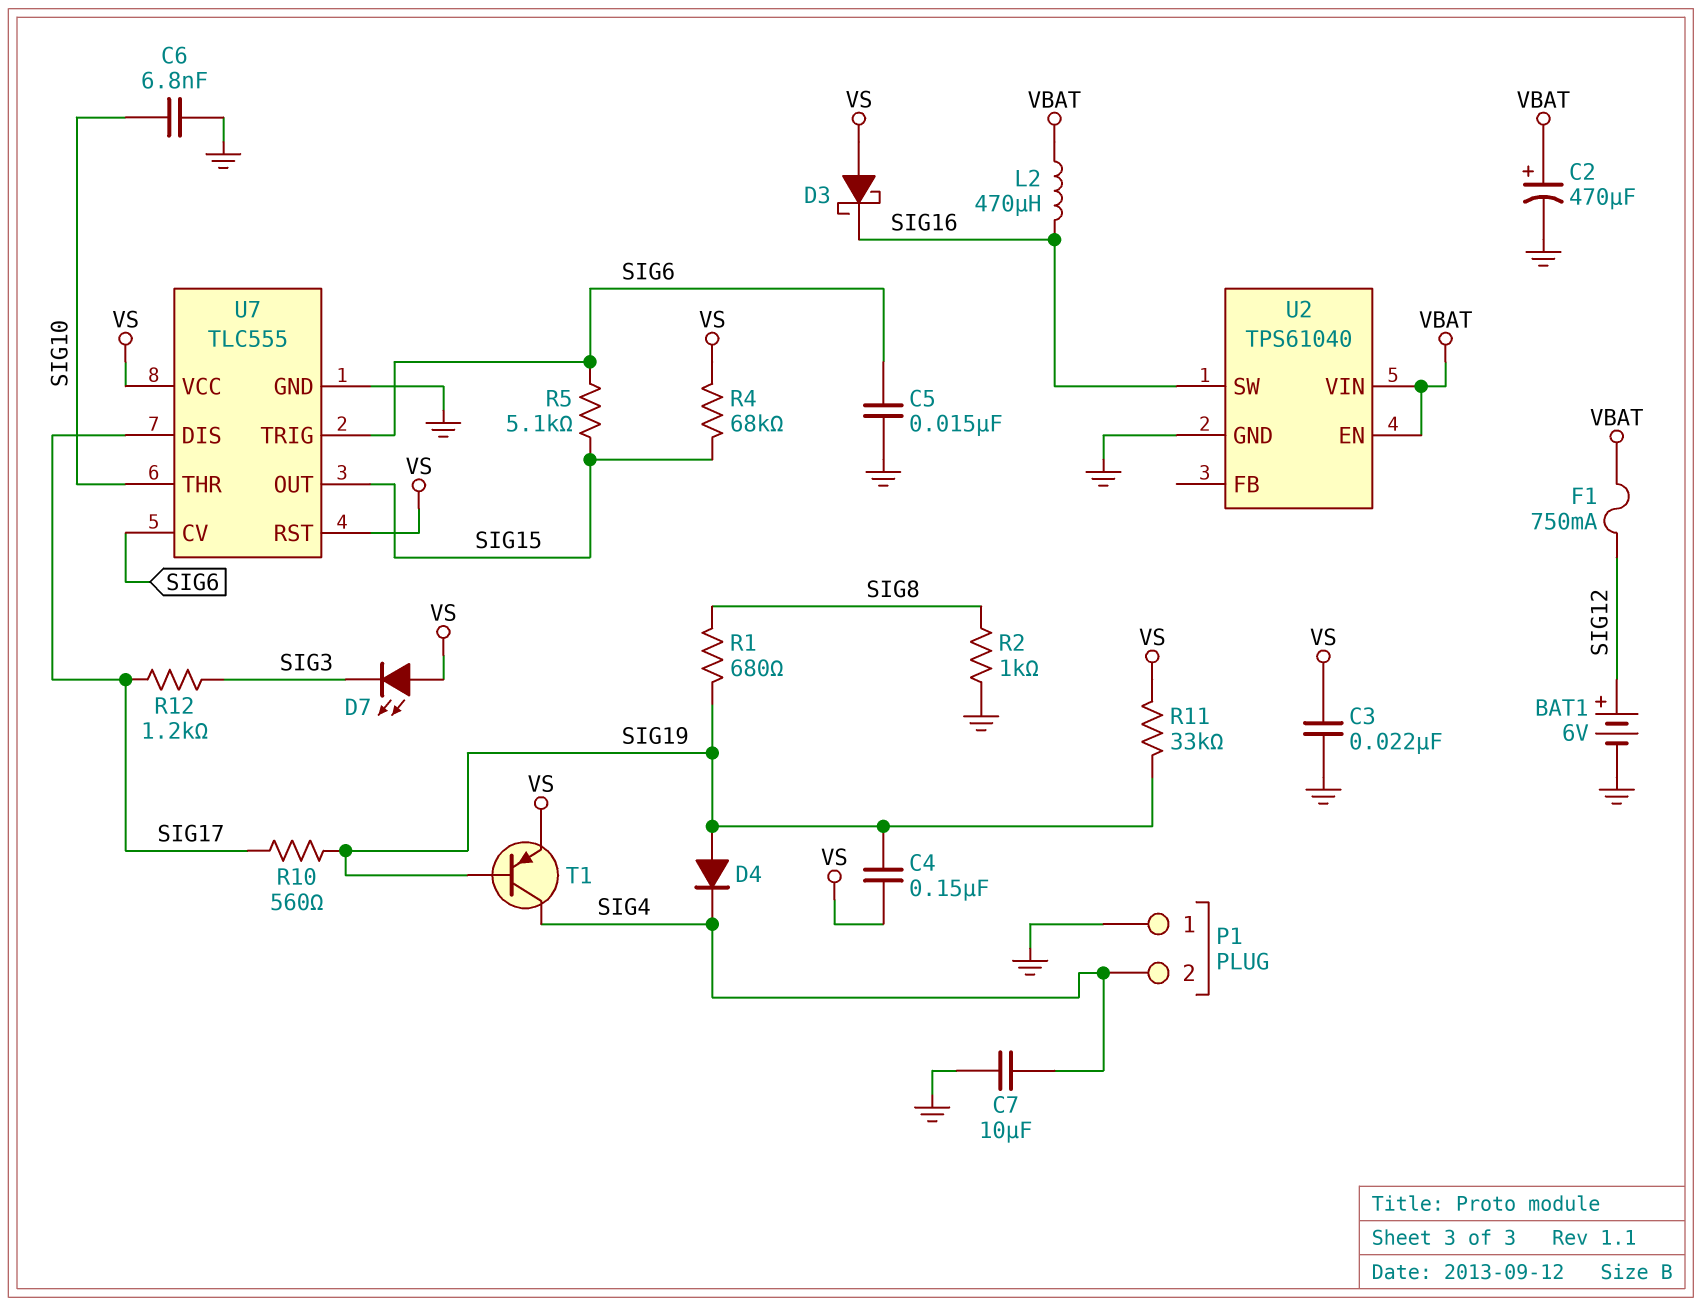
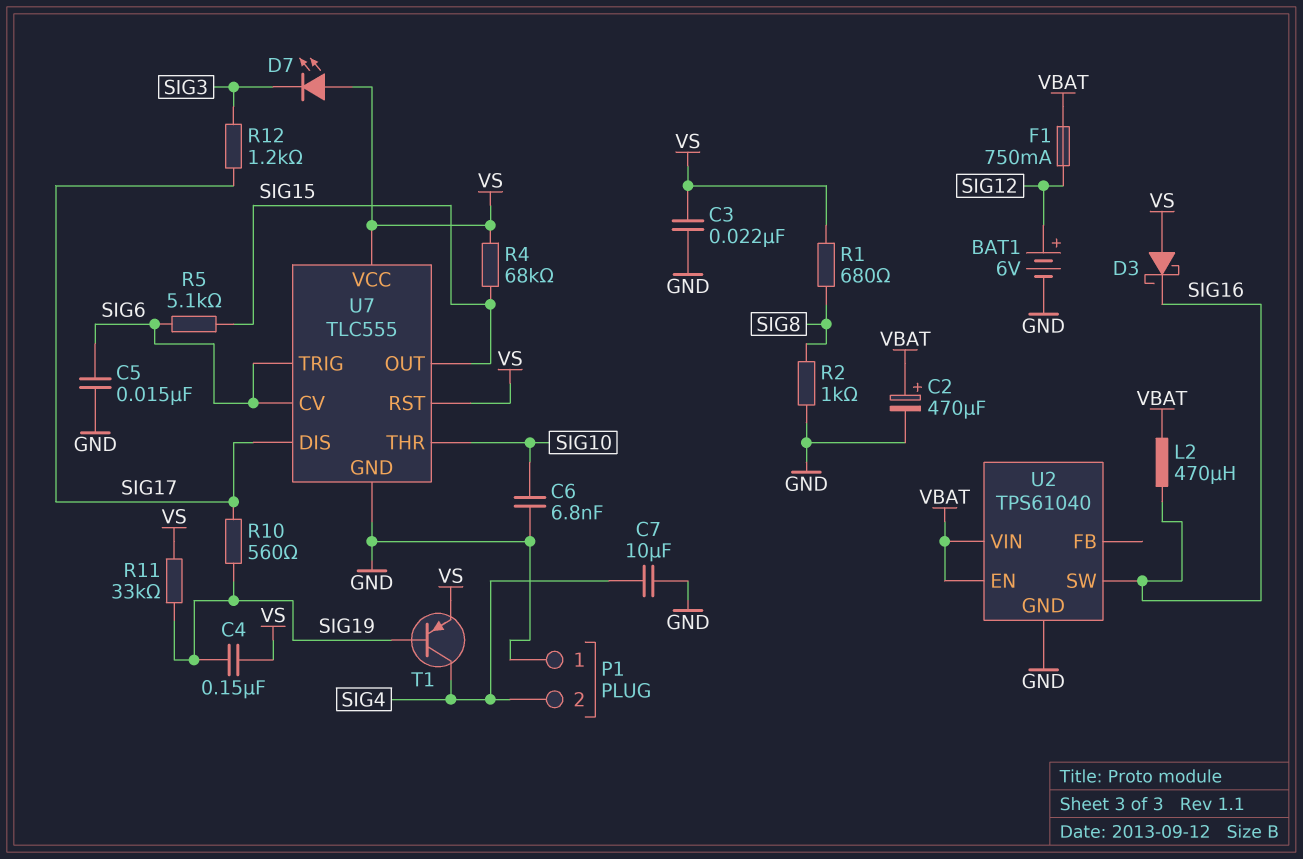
D4: diode (A SIG19, K SIG4) -> none
R1: 680 (SIG8, SIG19) -> 680 (SIG8, VS)

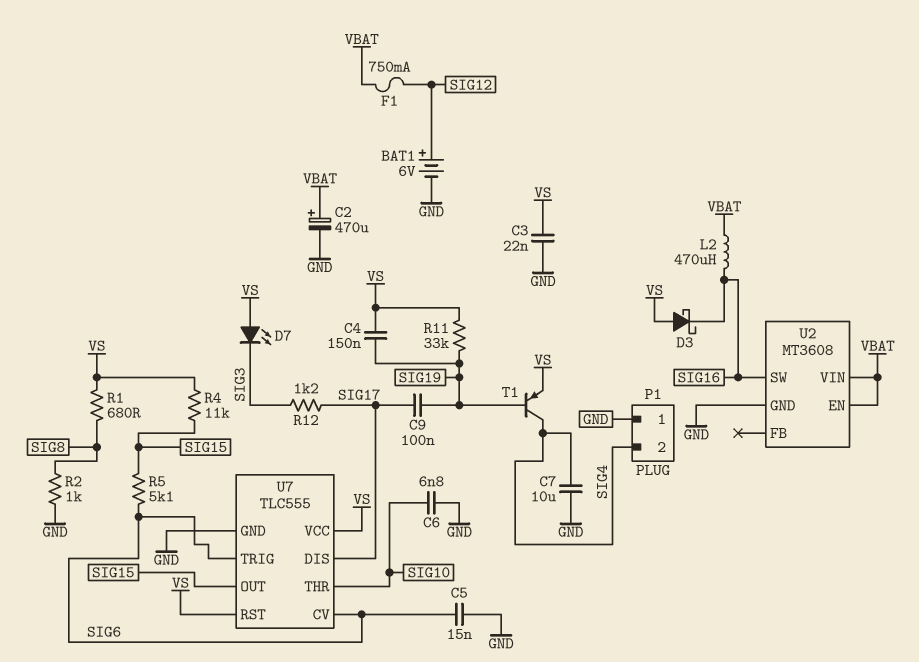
C9: none -> 100nF (SIG17, SIG19)
R4: 68k (SIG15, VS) -> 11k (SIG15, VS)
R10: 560 (SIG17, SIG19) -> none
U2: TPS61040 -> MT3608

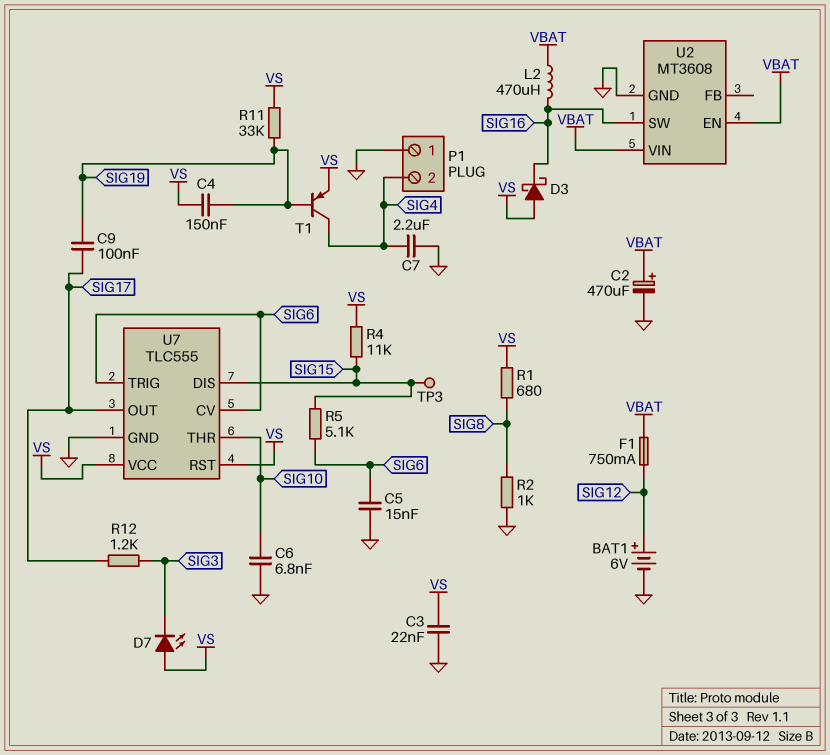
C7: 10uF (GND, SIG4) -> 2.2uF (GND, SIG4)
TP3: none -> test point (SIG15)
U7 pin DIS: SIG17 -> SIG15
U7 pin OUT: SIG15 -> SIG17

